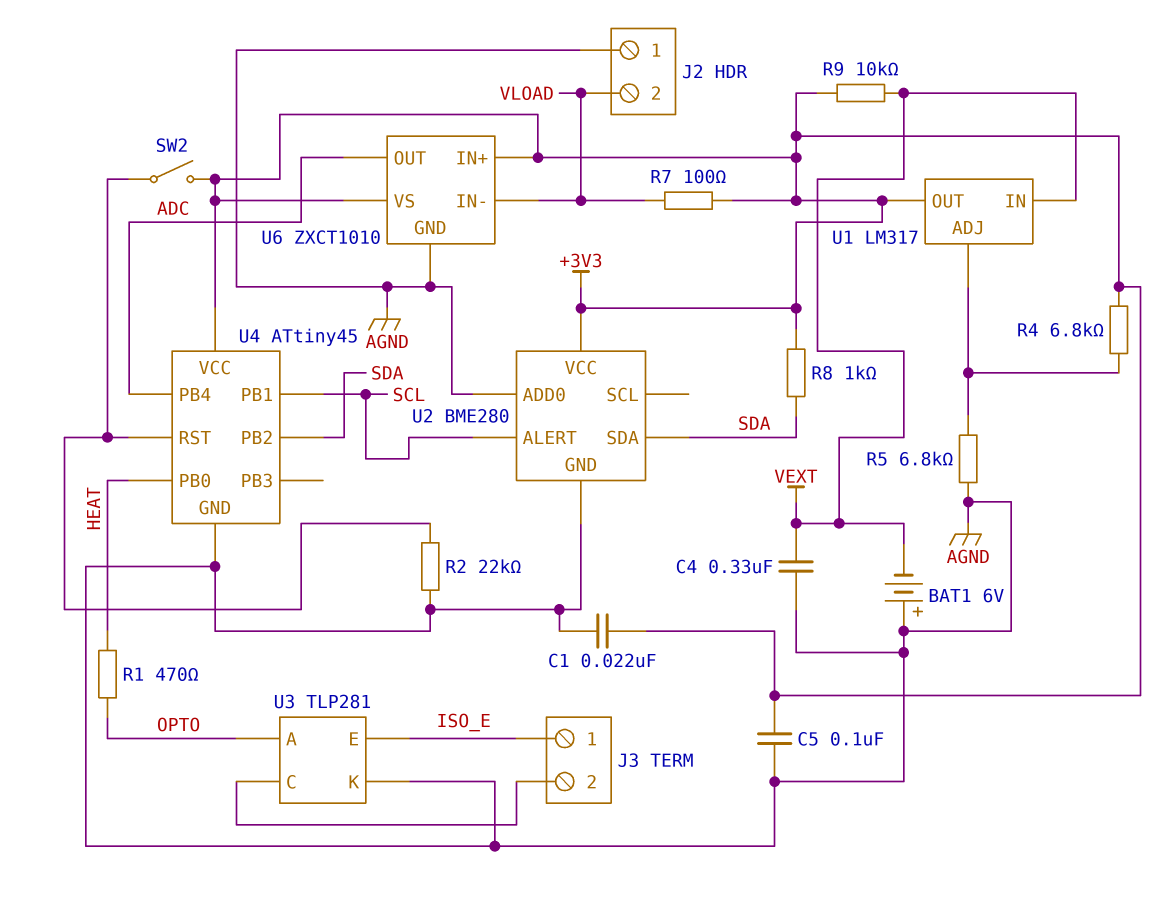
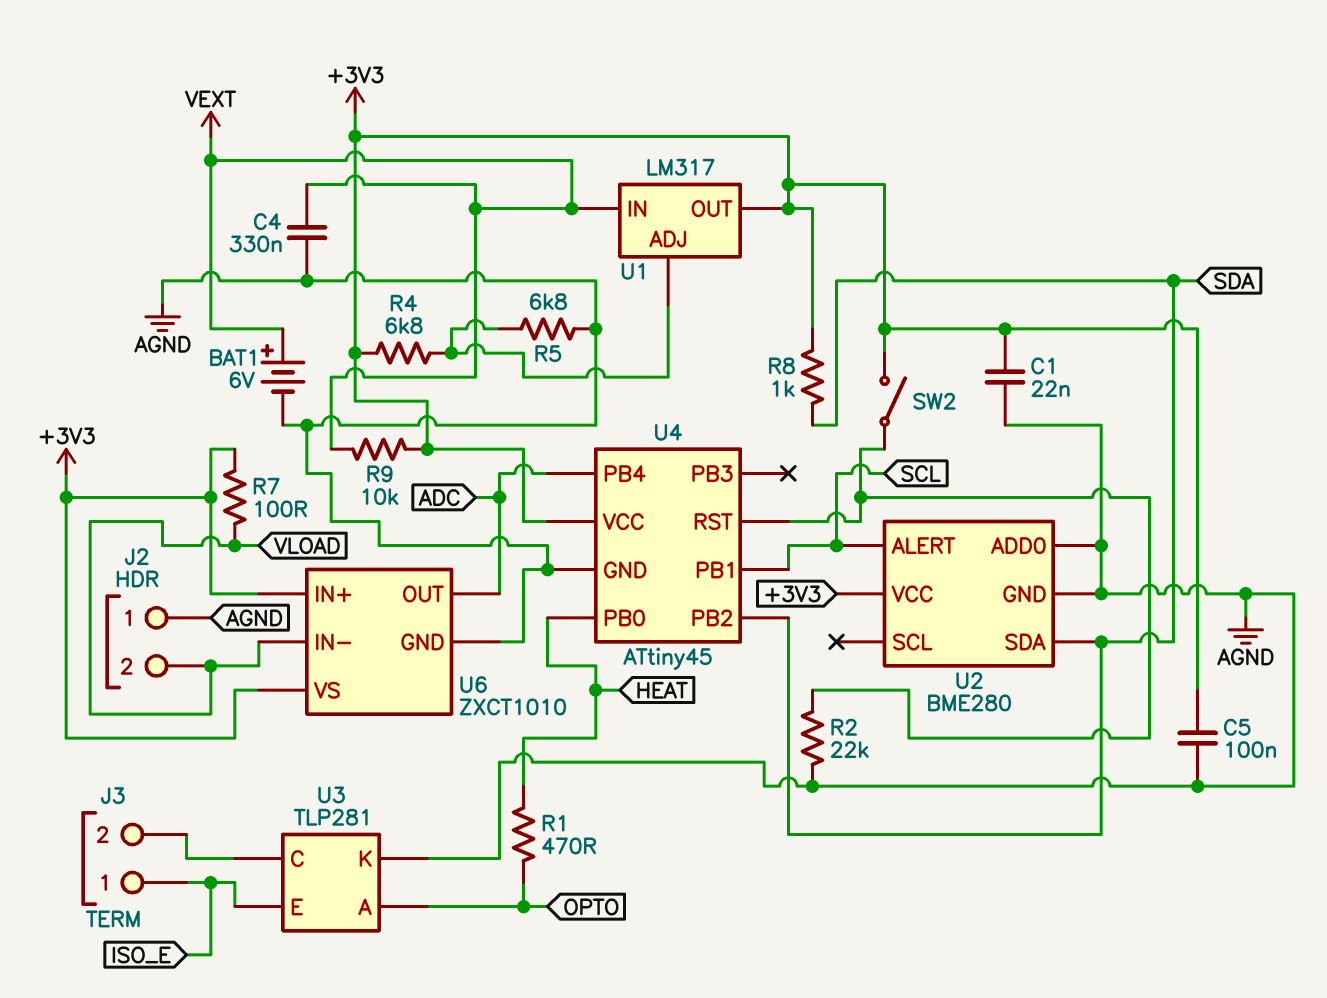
BAT1: 6V (plus AGND, minus VEXT) -> 6V (plus VEXT, minus AGND)

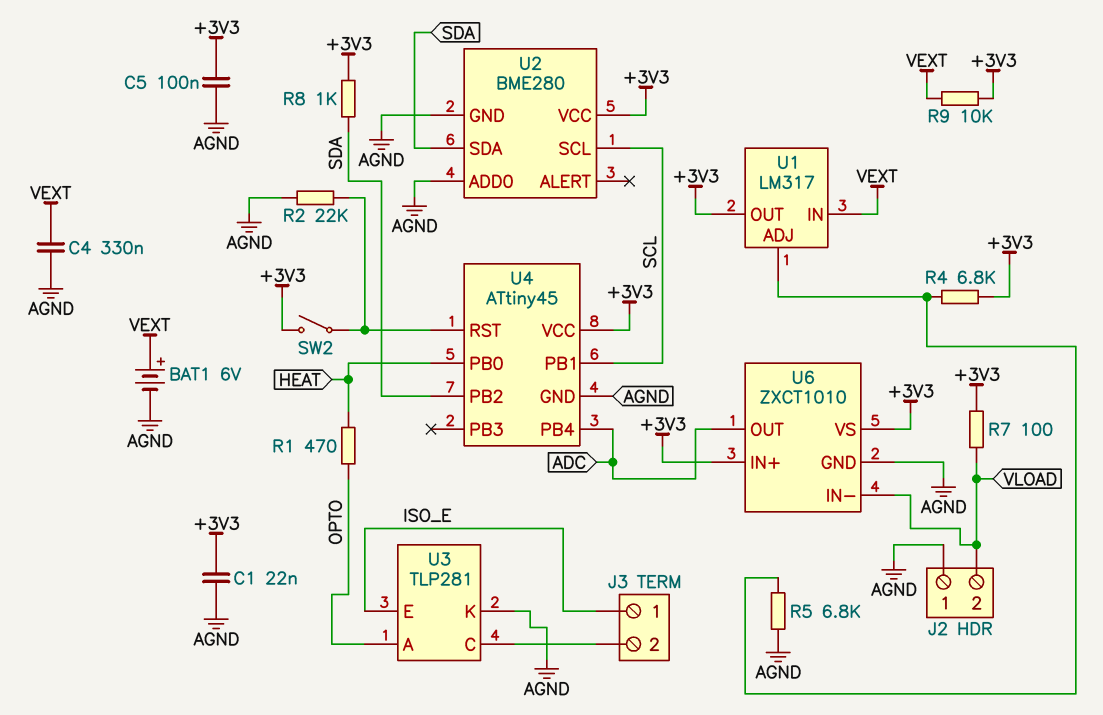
U2 pin ALERT: SCL -> none
U2 pin SCL: none -> SCL

